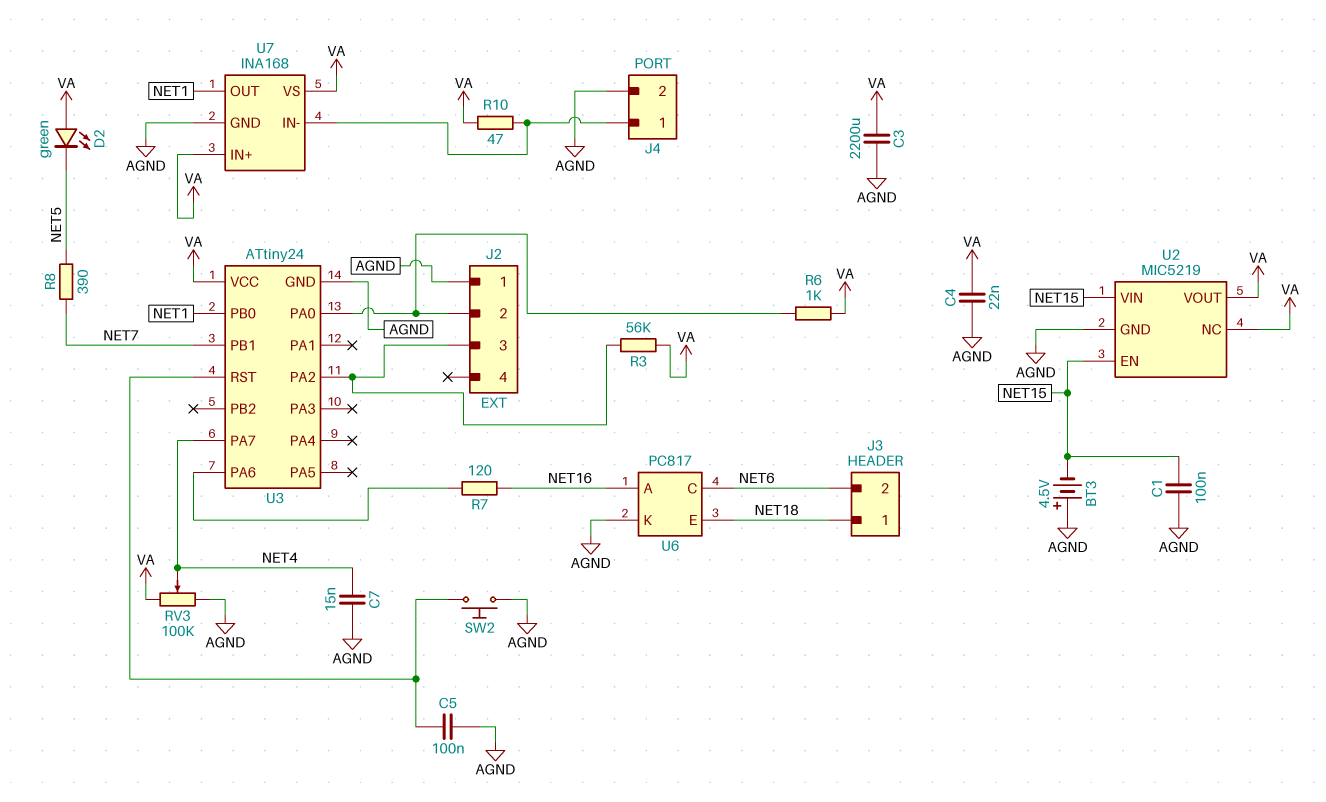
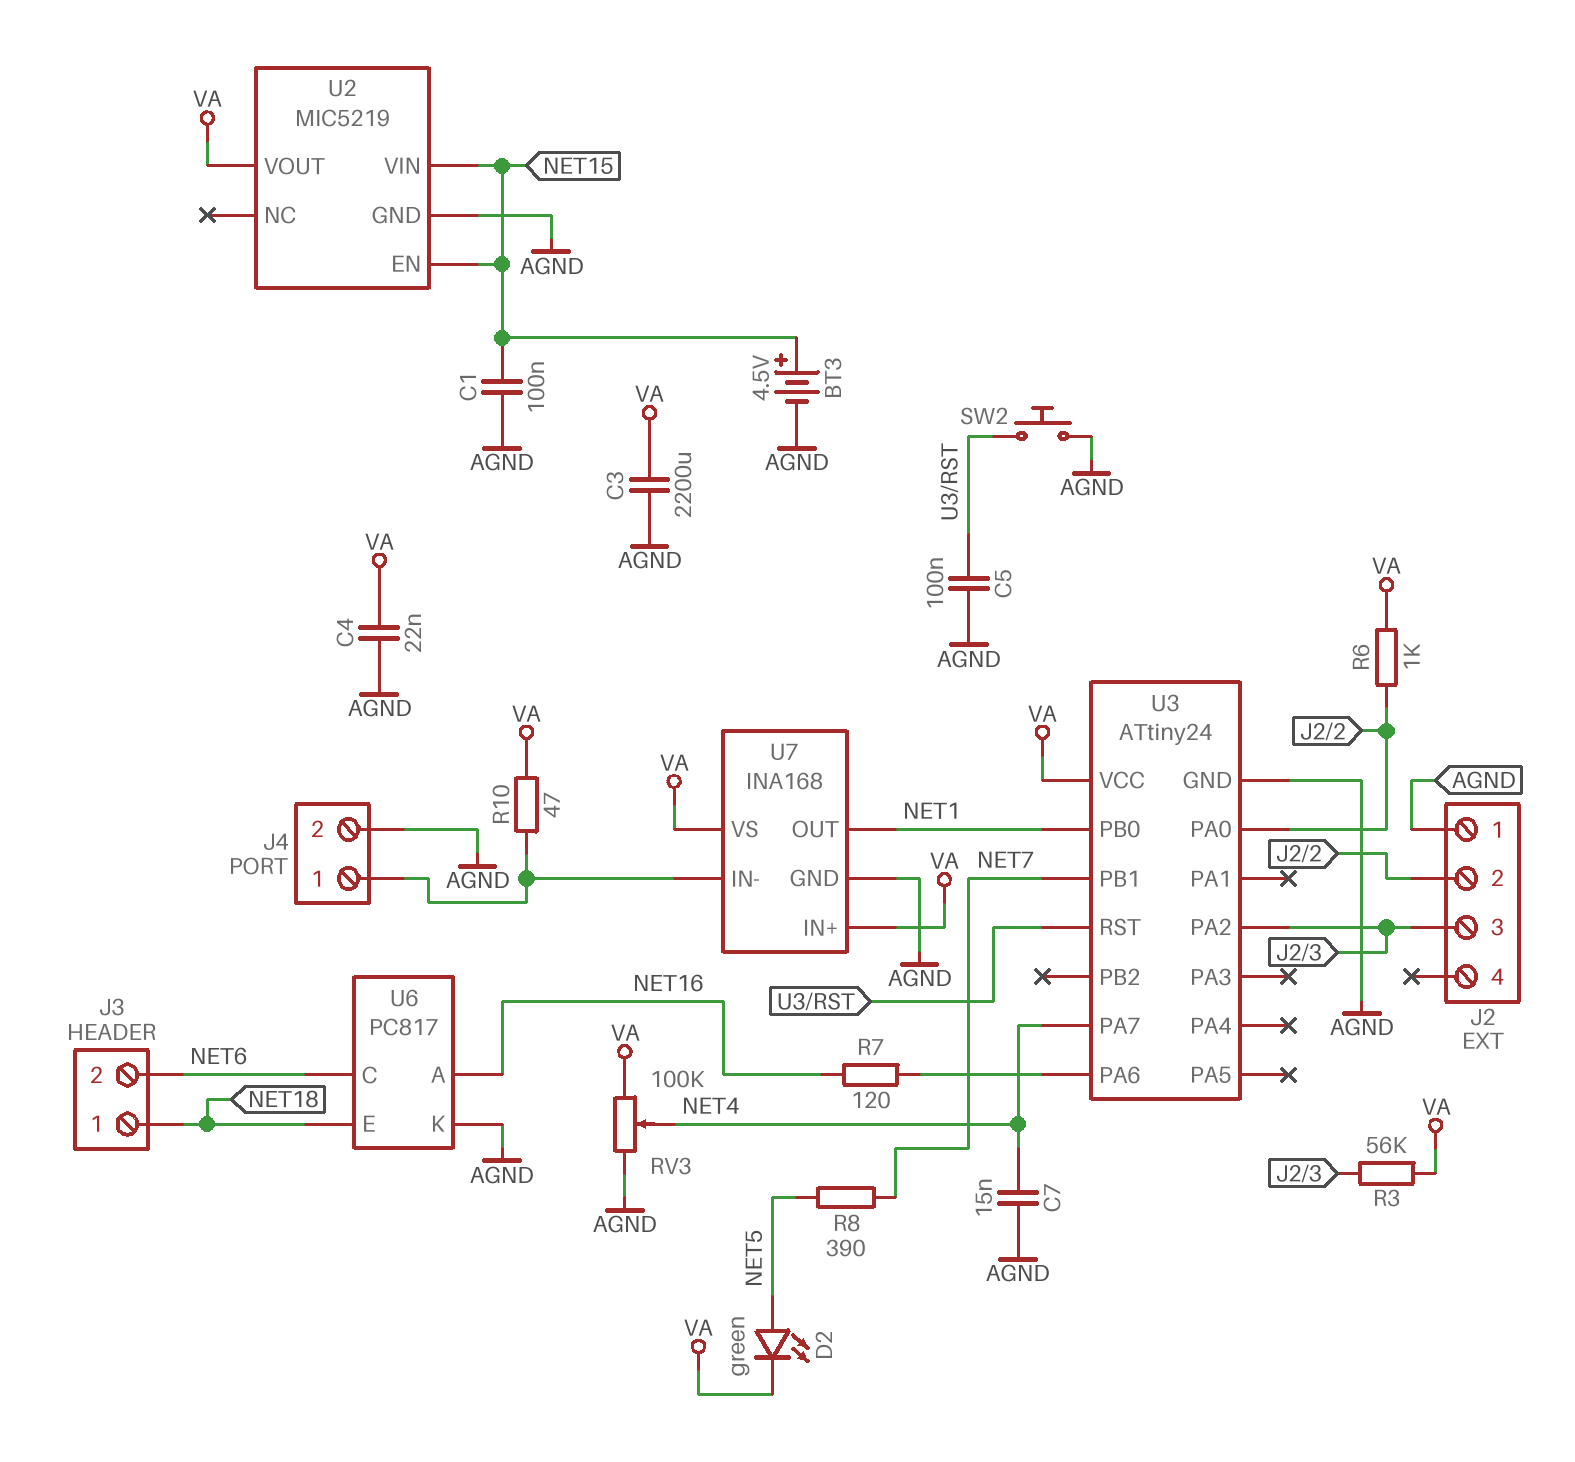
BT3: 4.5V (plus AGND, minus NET15) -> 4.5V (plus NET15, minus AGND)
D2: LED green (A VA, K NET5) -> LED green (A NET5, K VA)
U2 pin NC: VA -> none

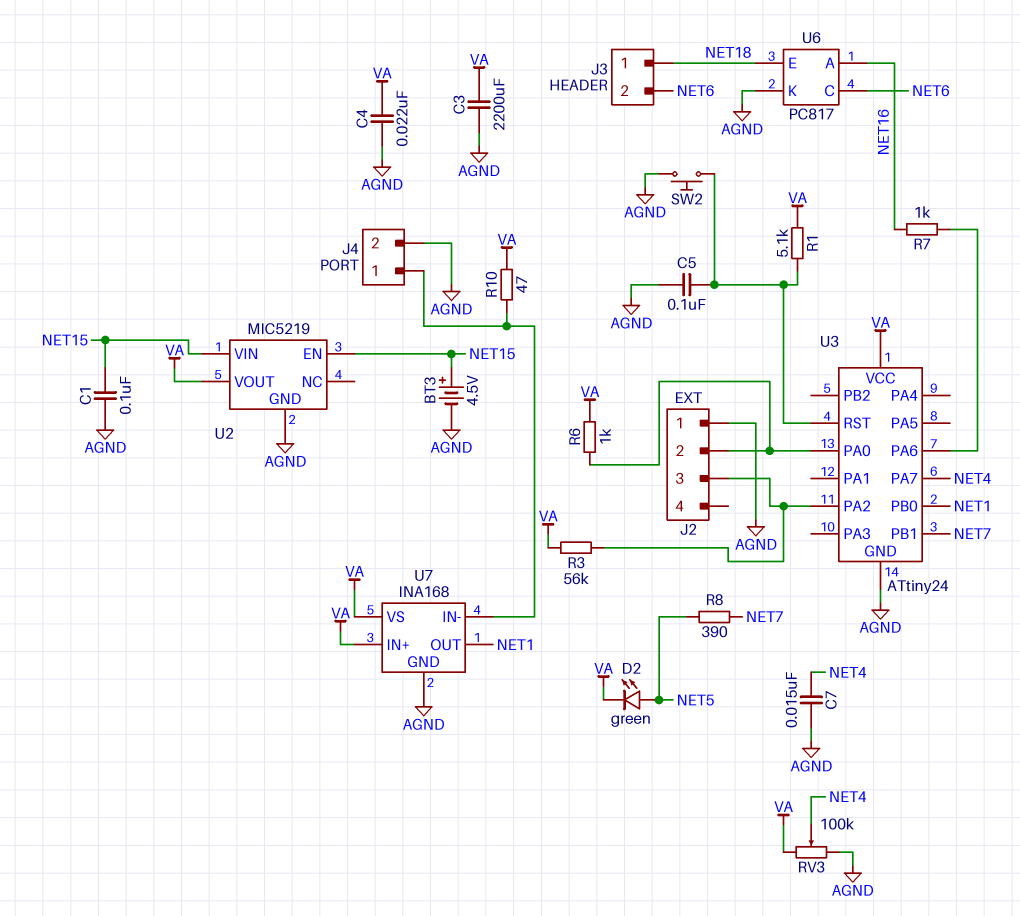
R1: none -> 5.1k (U3/RST, VA)
R7: 120 (NET16, U3/PA6) -> 1k (NET16, U3/PA6)

